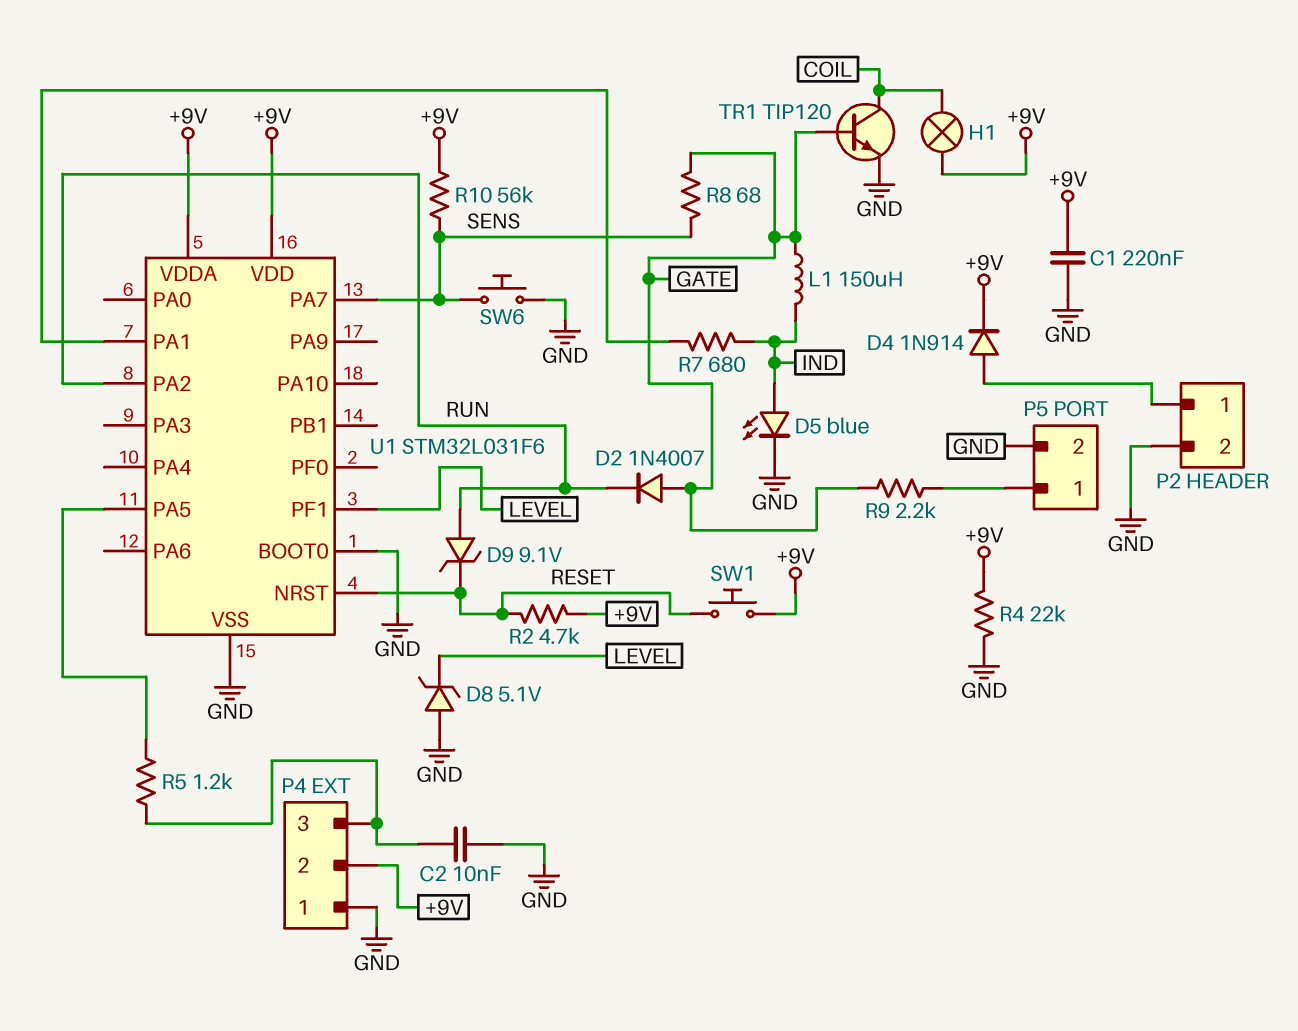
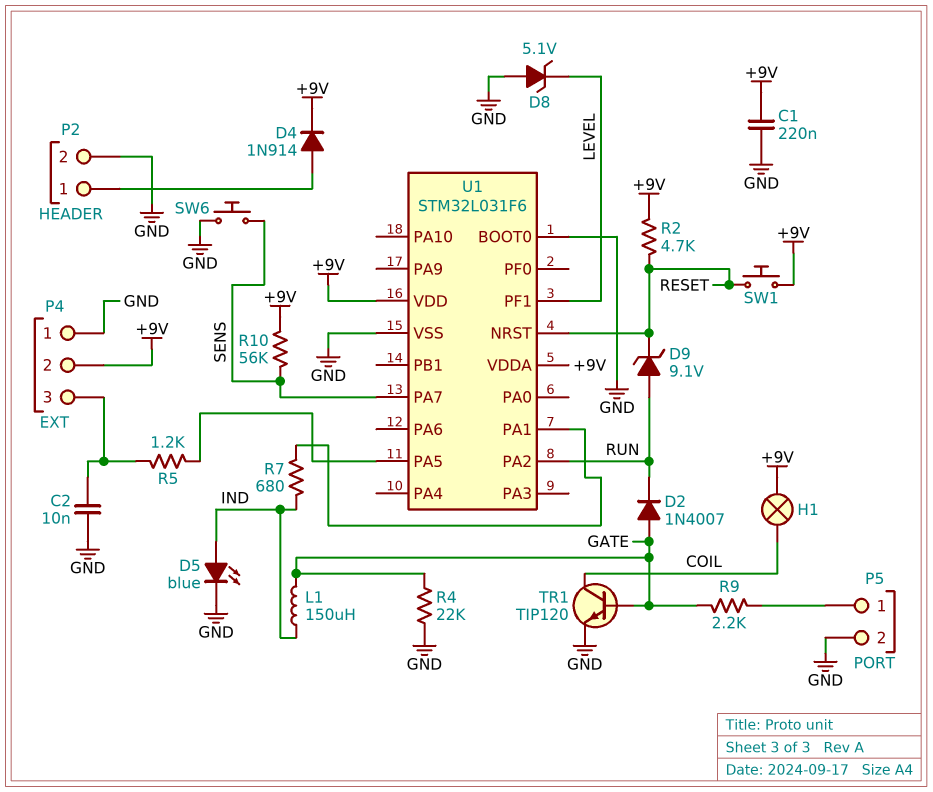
R4: 22k (+9V, GND) -> 22k (GATE, GND)
R8: 68 (GATE, SENS) -> none

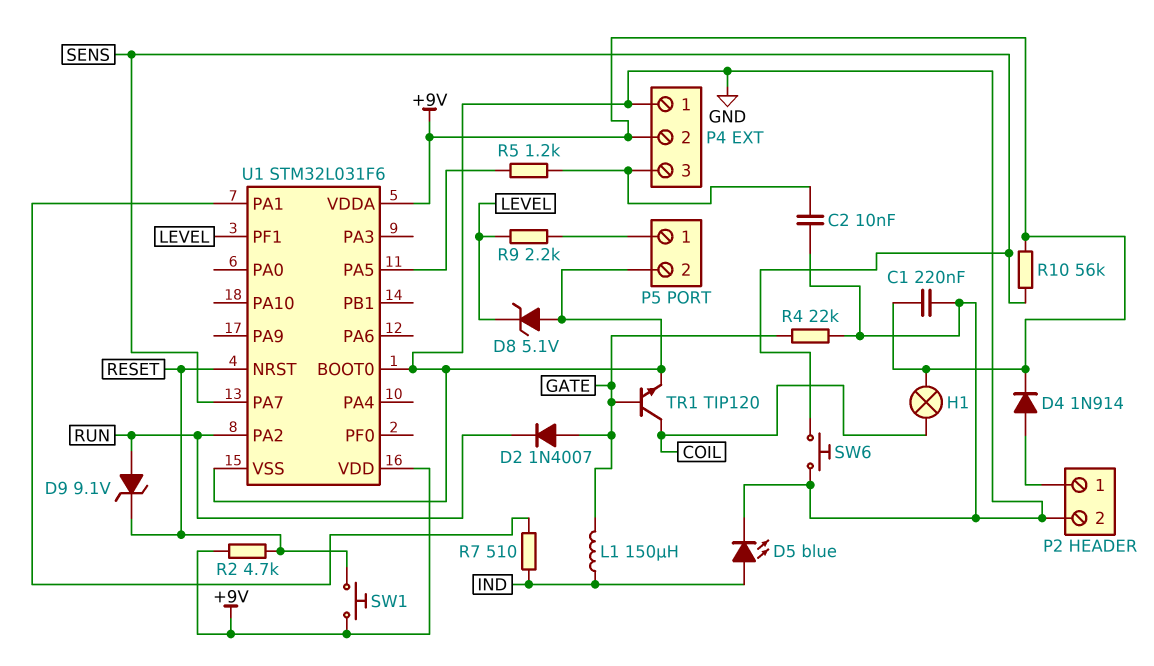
R7: 680 (IND, U1/PA1) -> 510 (IND, U1/PA1)
R9: 2.2k (GATE, P5/1) -> 2.2k (LEVEL, P5/1)

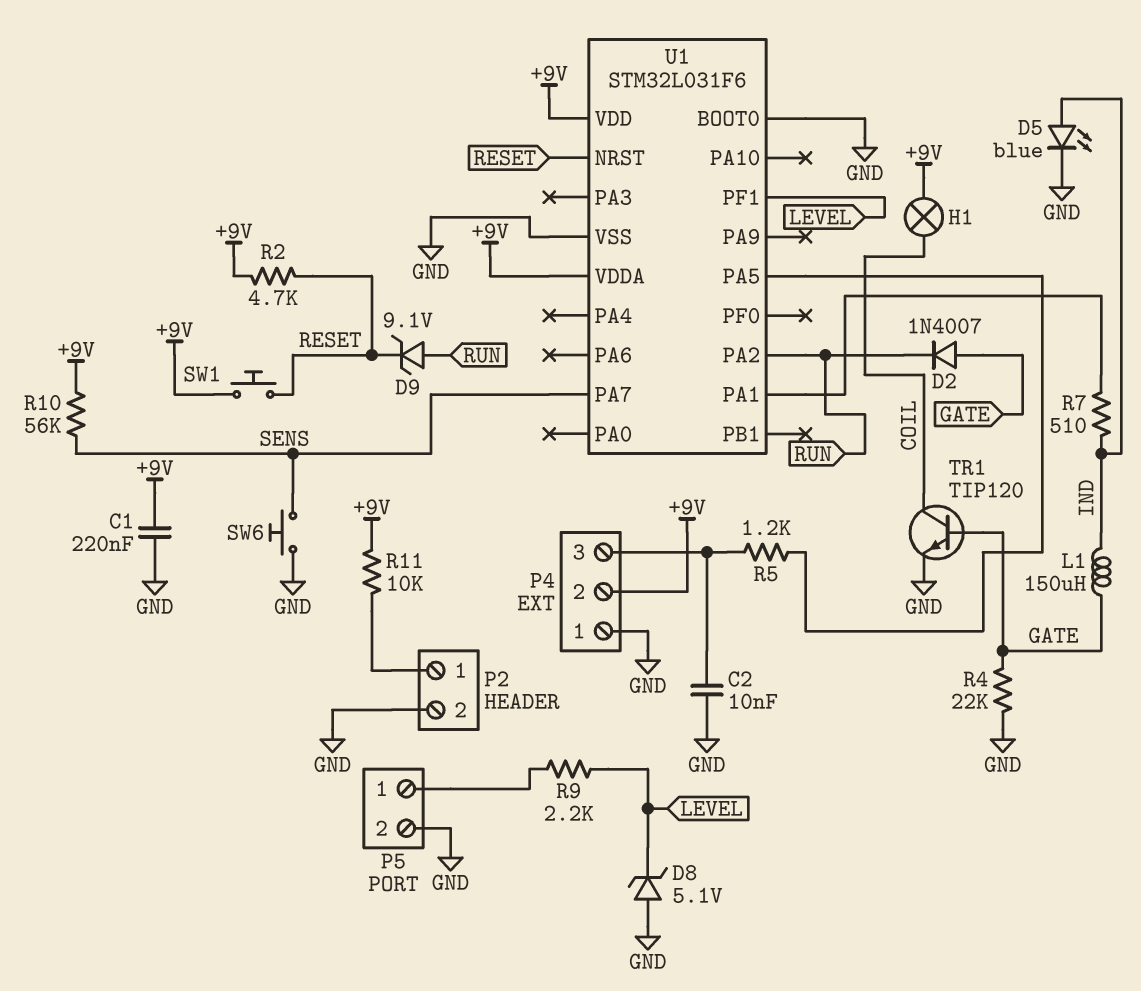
D4: diode 1N914 (A P2/1, K +9V) -> none
R11: none -> 10k (+9V, P2/1)

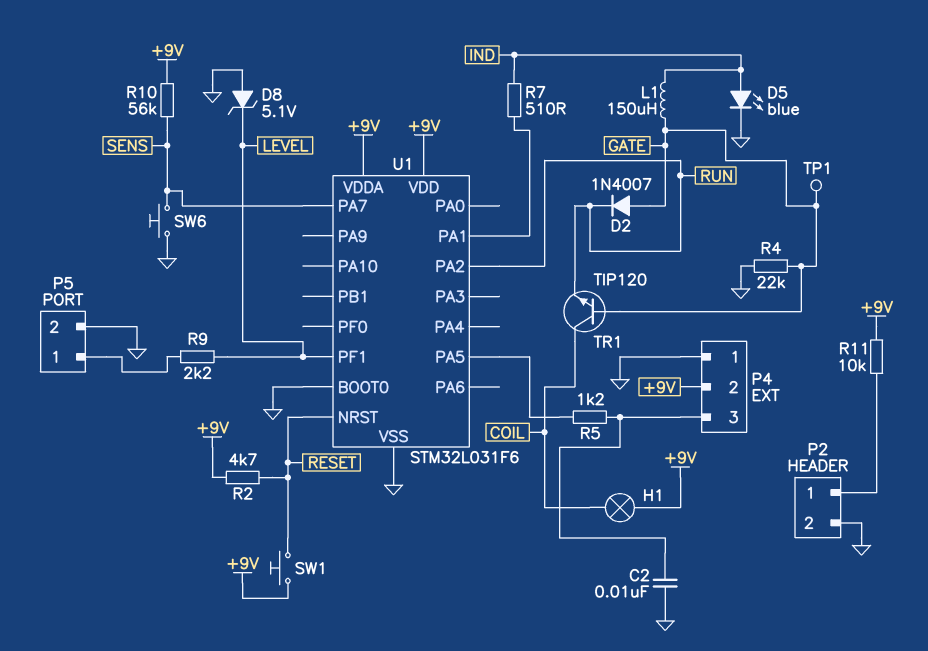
C1: 220nF (+9V, GND) -> none
D9: zener 9.1V (A RUN, K RESET) -> none
TP1: none -> test point (GATE)
TR1: NPN TIP120 (B GATE, C COIL, E GND) -> NPN TIP120 (B GATE, C COIL, E RUN)

